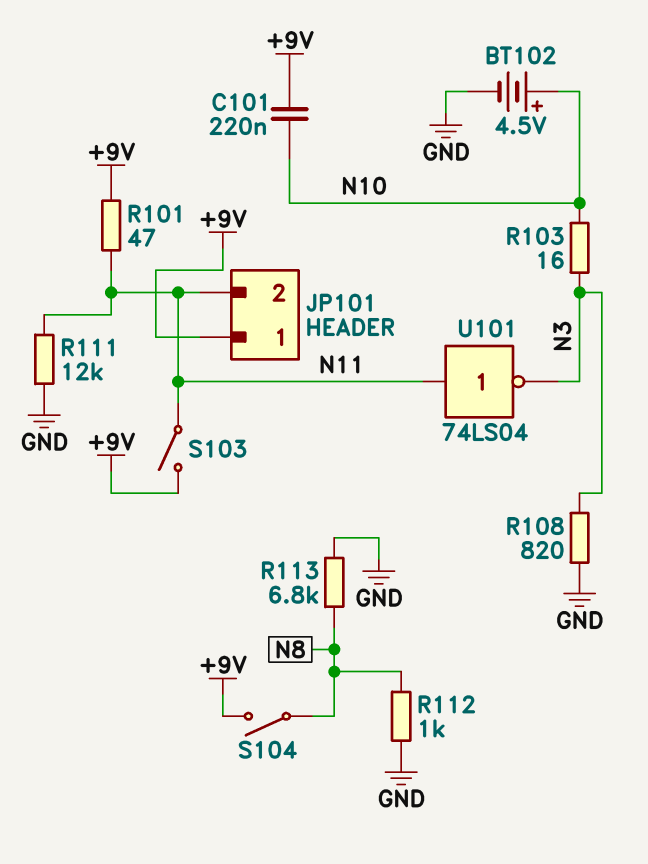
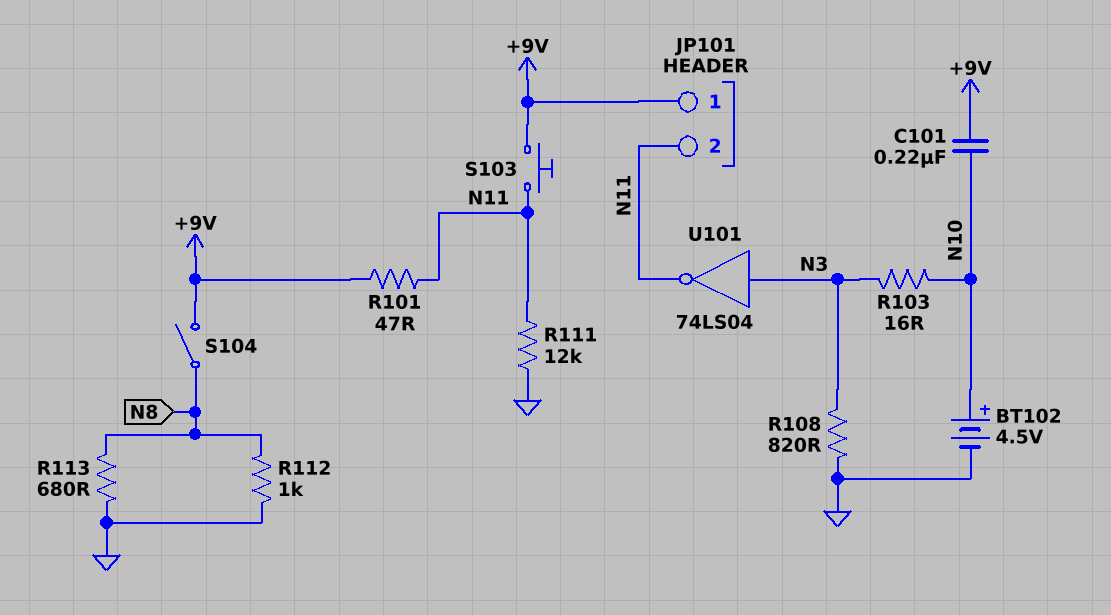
R113: 6.8k (GND, N8) -> 680 (GND, N8)
S103: switch (+9V, N11) -> button (+9V, N11)
U101: NOT 74LS04 (in N11, out N3) -> NOT 74LS04 (in N3, out N11)

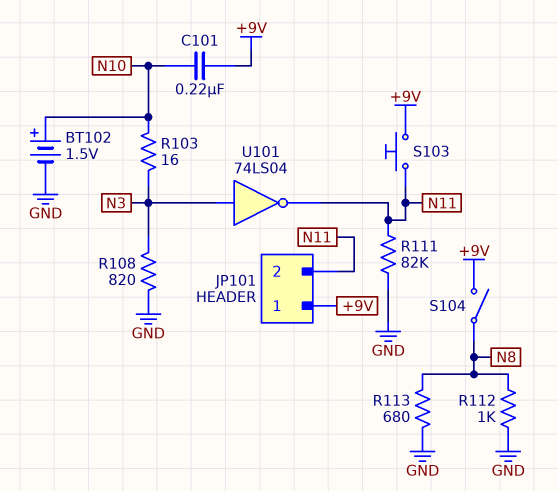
BT102: 4.5V (plus N10, minus GND) -> 1.5V (plus N10, minus GND)
R101: 47 (+9V, N11) -> none
R111: 12k (GND, N11) -> 82k (GND, N11)

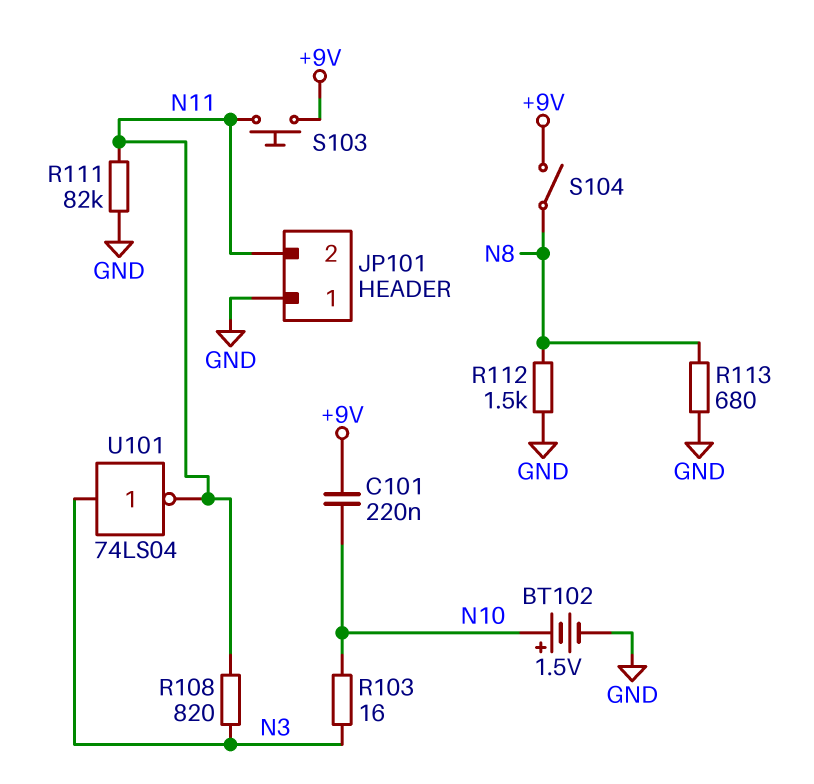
JP101 pin 1: +9V -> GND
R108: 820 (GND, N3) -> 820 (N3, N11)
R112: 1k (GND, N8) -> 1.5k (GND, N8)

